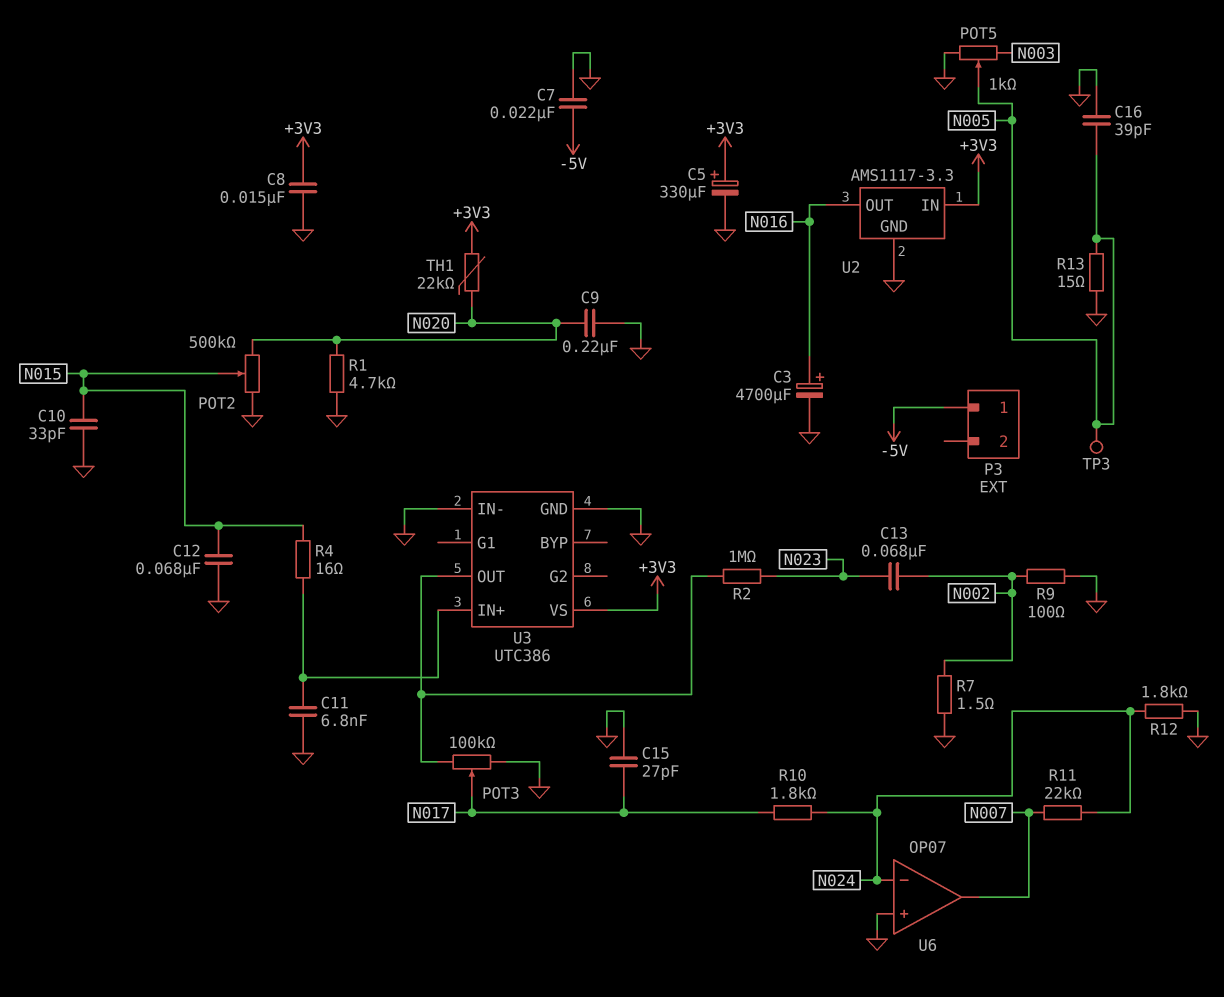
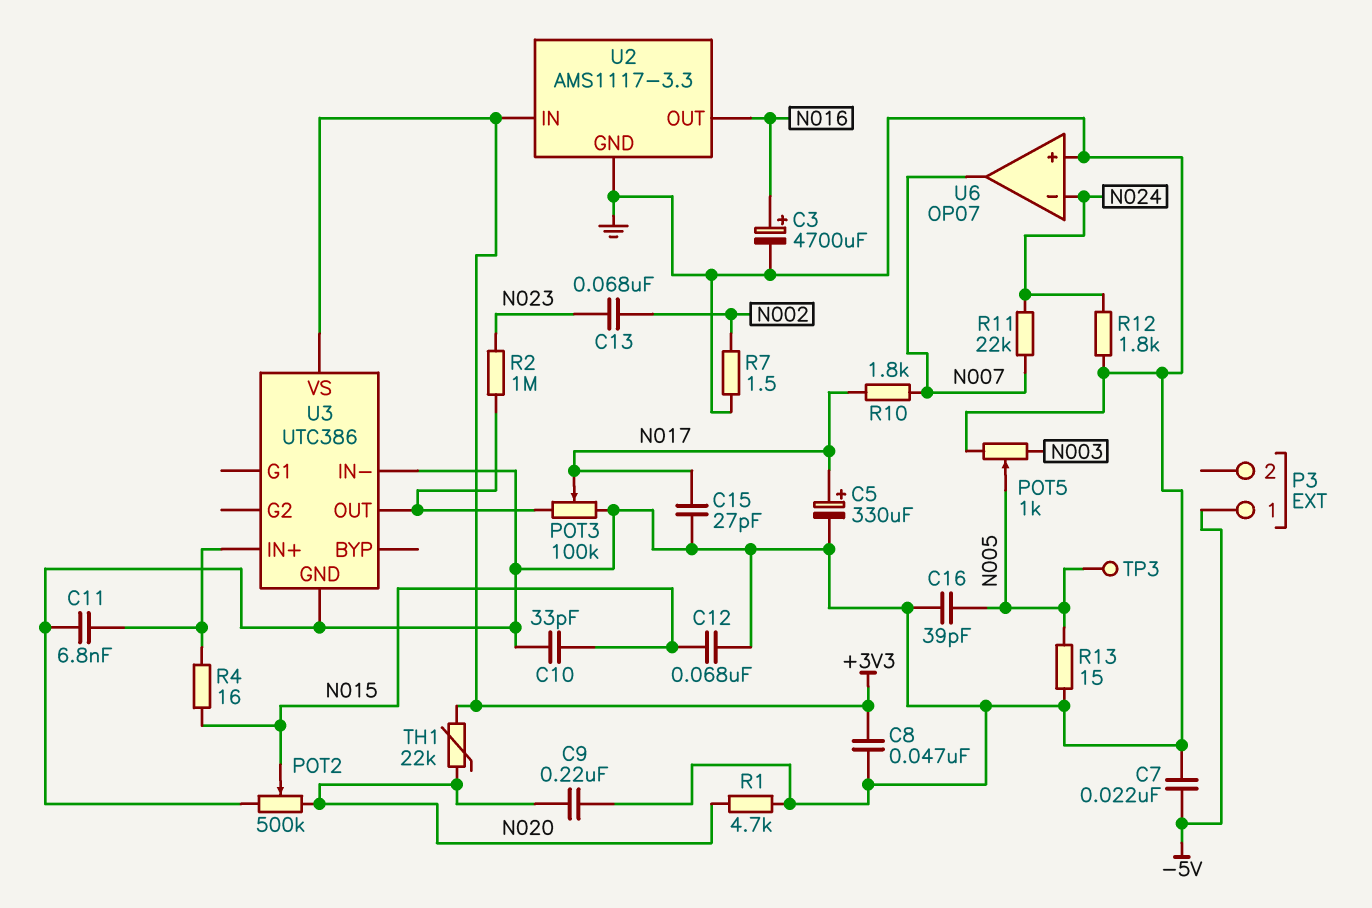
C5: 330uF (plus +3V3, minus GND) -> 330uF (plus N017, minus GND)
C8: 15nF (+3V3, GND) -> 47nF (+3V3, GND)
R9: 100 (GND, N002) -> none
R10: 1.8k (N017, N024) -> 1.8k (N007, N017)

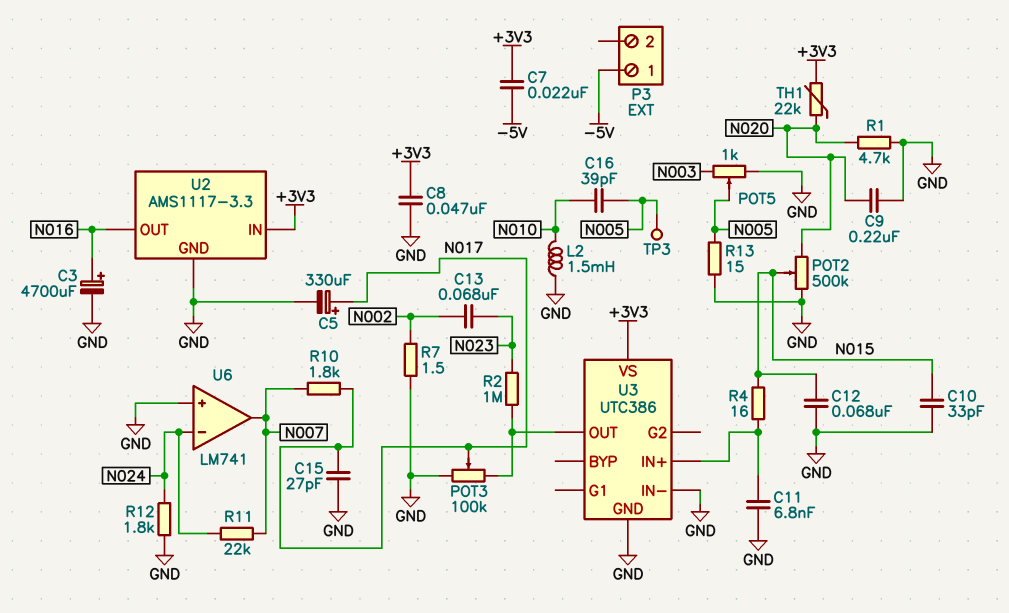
C7: 22nF (-5V, GND) -> 22nF (+3V3, -5V)
C16: 39pF (GND, N005) -> 39pF (N005, N010)
L2: none -> 1.5mH (GND, N010)
U6: OP07 -> LM741

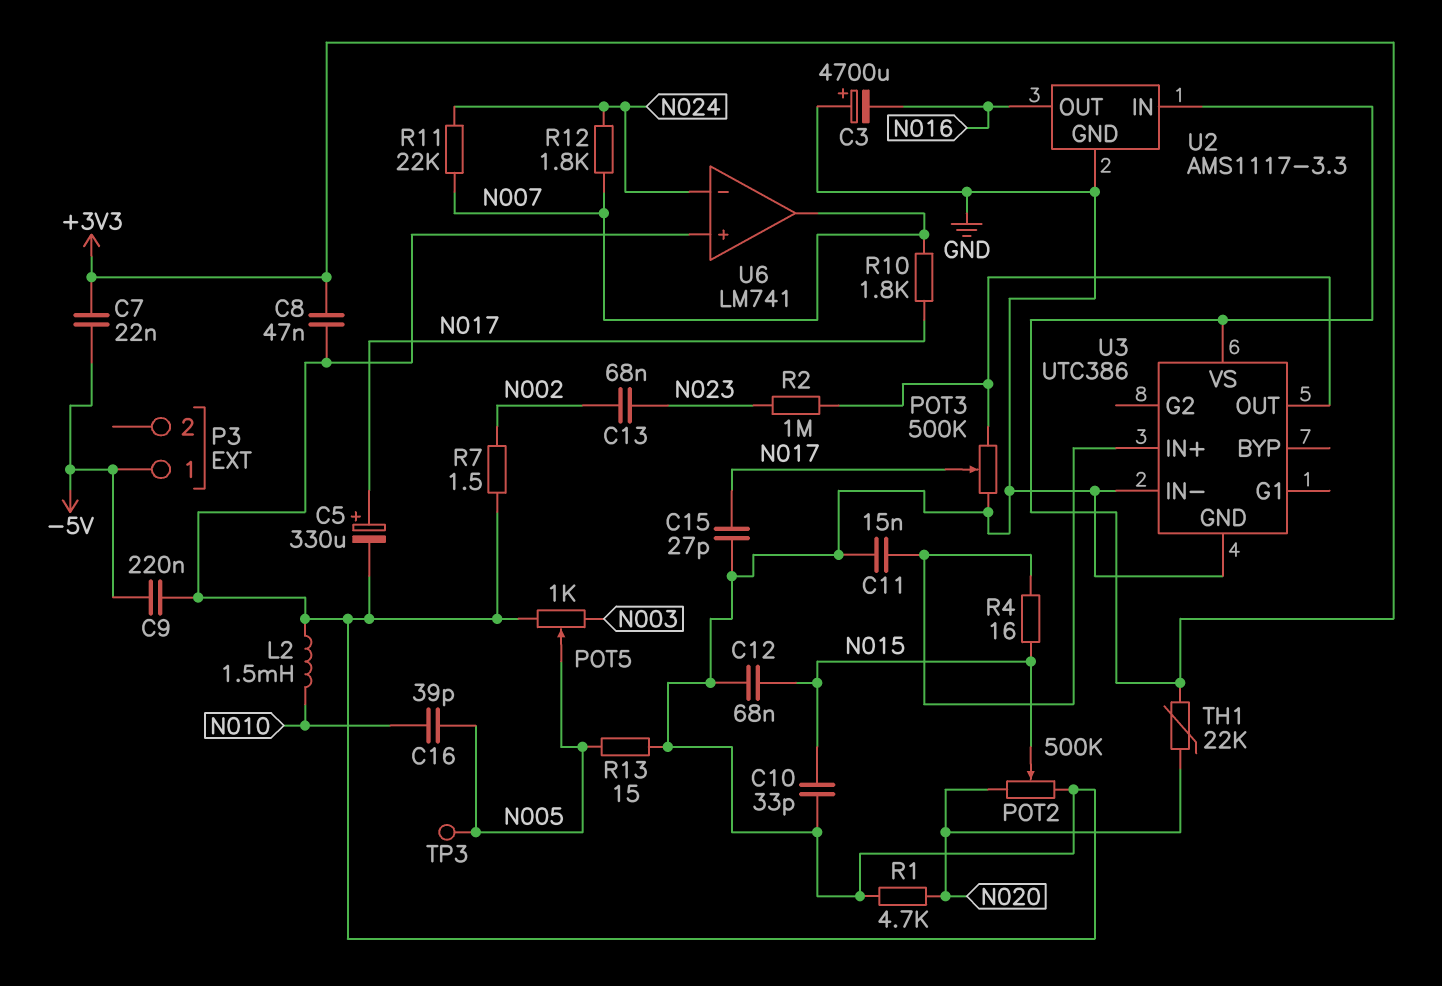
C3: 4700uF (plus N016, minus GND) -> 4700uF (plus GND, minus N016)
C9: 220nF (GND, N020) -> 220nF (-5V, GND)
C11: 6.8nF (GND, U3/IN+) -> 15nF (GND, U3/IN+)
POT3: 100k (GND, U3/OUT, wiper N017) -> 500k (GND, U3/OUT, wiper N017)
R12: 1.8k (GND, N024) -> 1.8k (N007, N024)

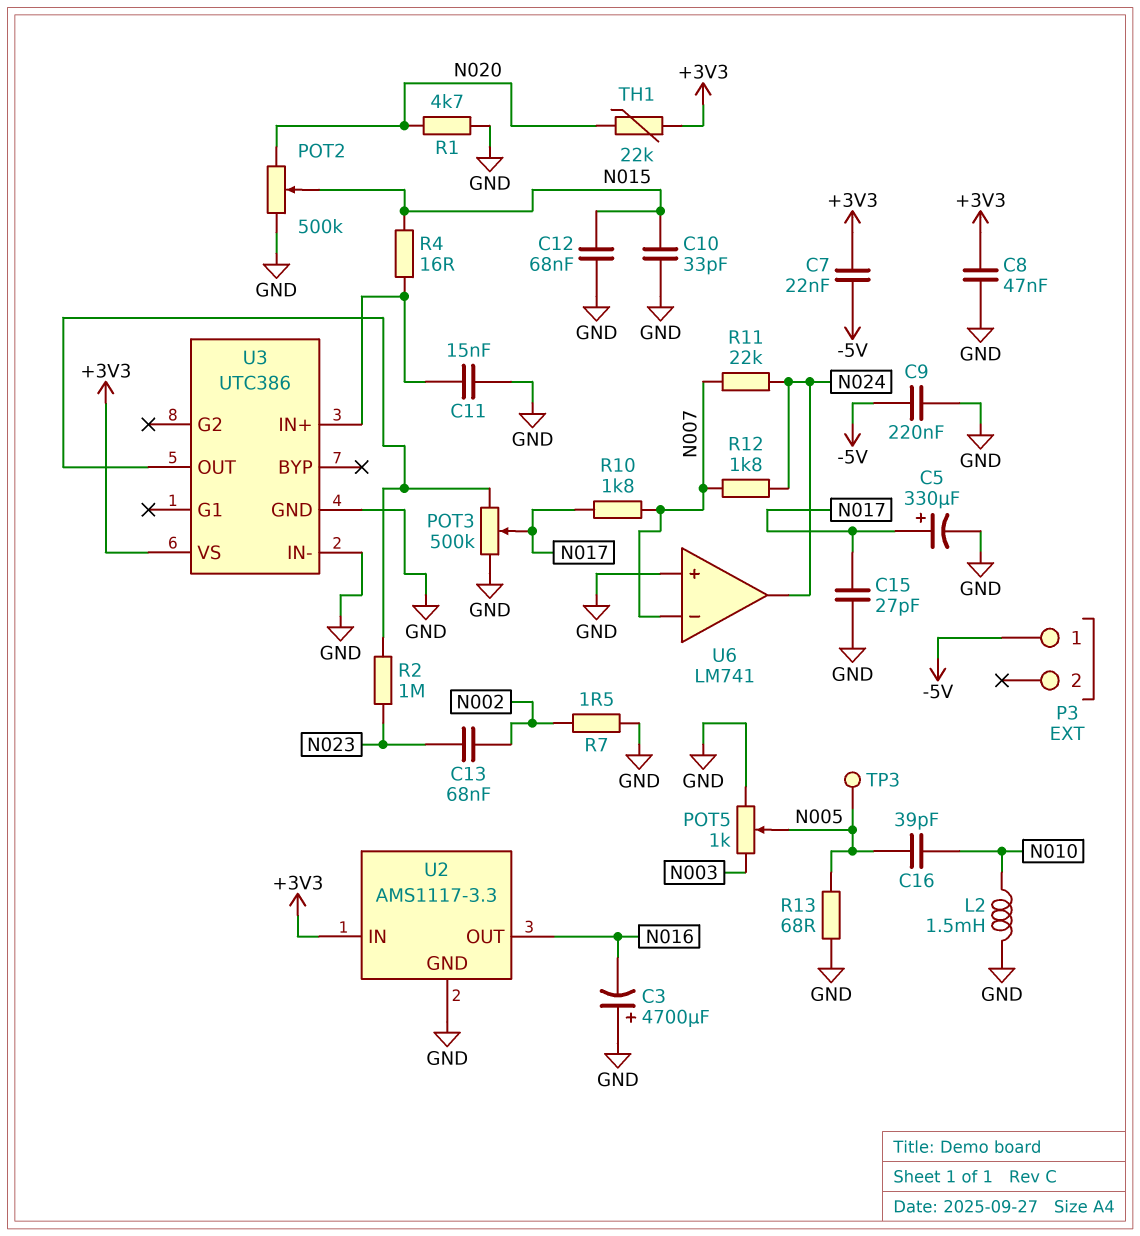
R13: 15 (GND, N005) -> 68 (GND, N005)
U6 pin in-: N024 -> N007
U6 pin out: N007 -> N024

